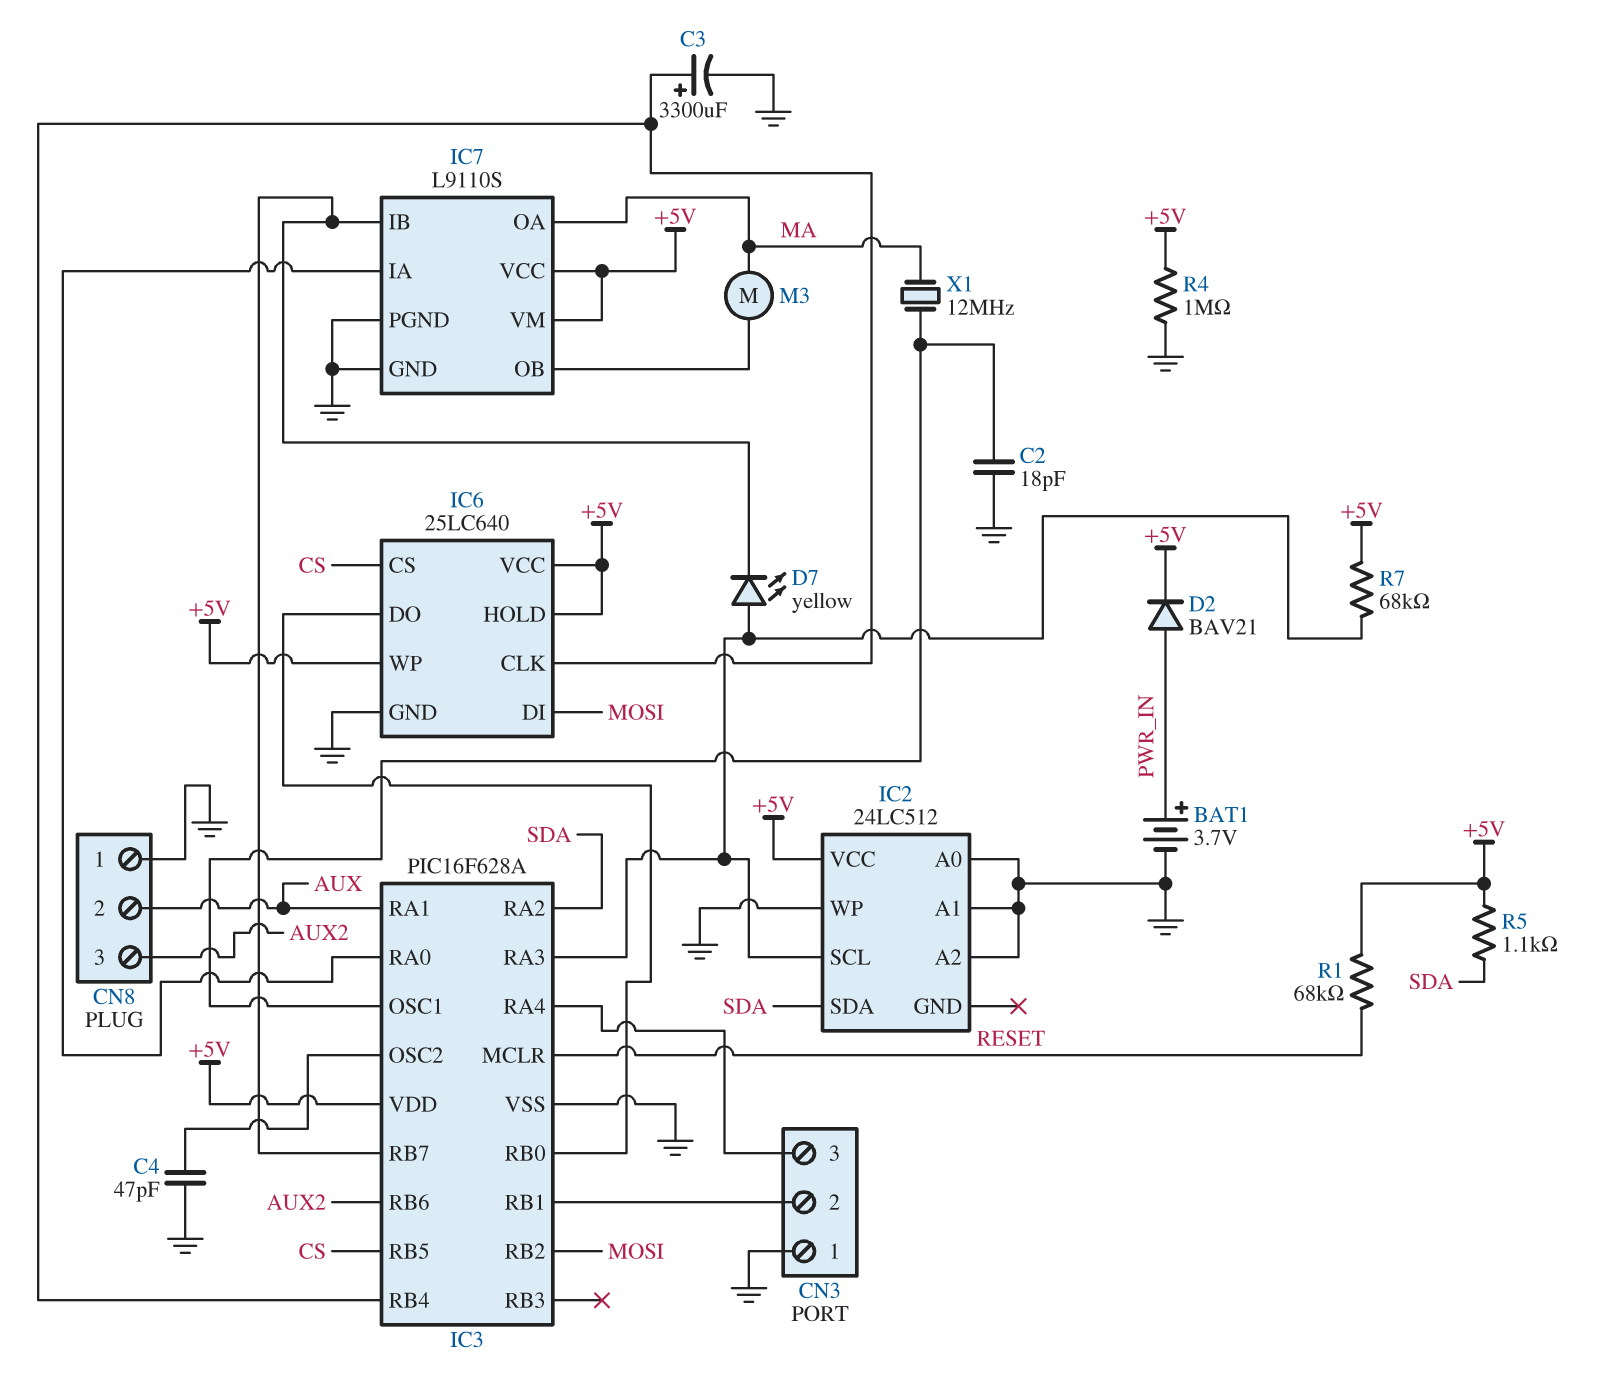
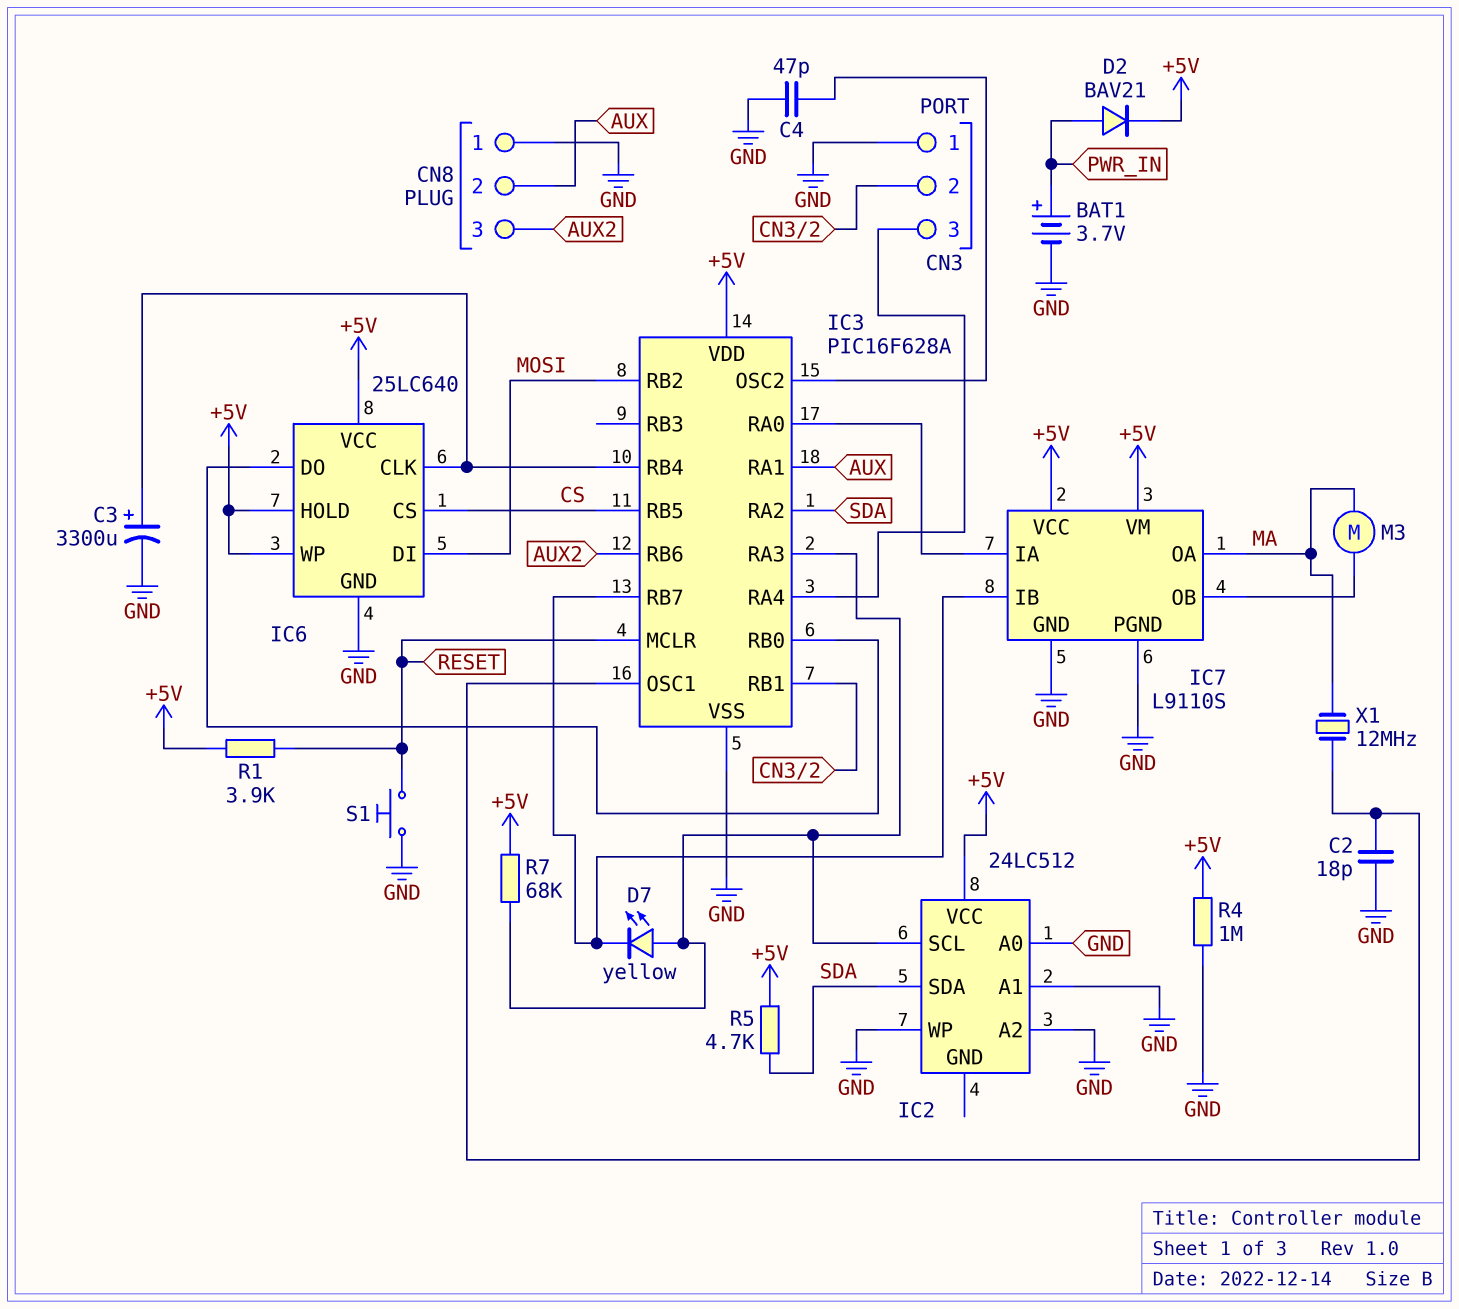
R1: 68k (+5V, RESET) -> 3.9k (+5V, RESET)
R5: 1.1k (+5V, SDA) -> 4.7k (+5V, SDA)
S1: none -> button (GND, RESET)

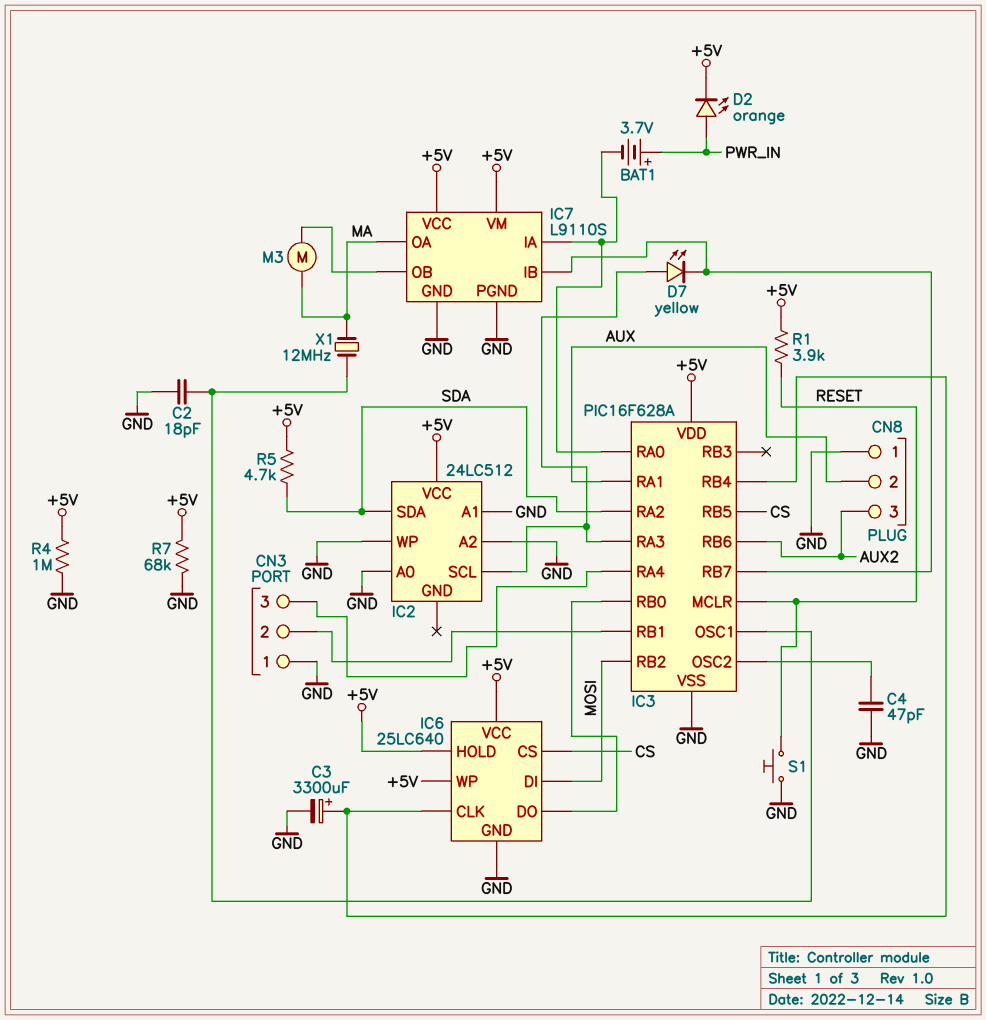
BAT1: 3.7V (plus PWR_IN, minus GND) -> 3.7V (plus PWR_IN, minus IC3/RA0)
D2: diode BAV21 (A PWR_IN, K +5V) -> LED orange (A PWR_IN, K +5V)
R7: 68k (+5V, IC2/SCL) -> 68k (+5V, GND)

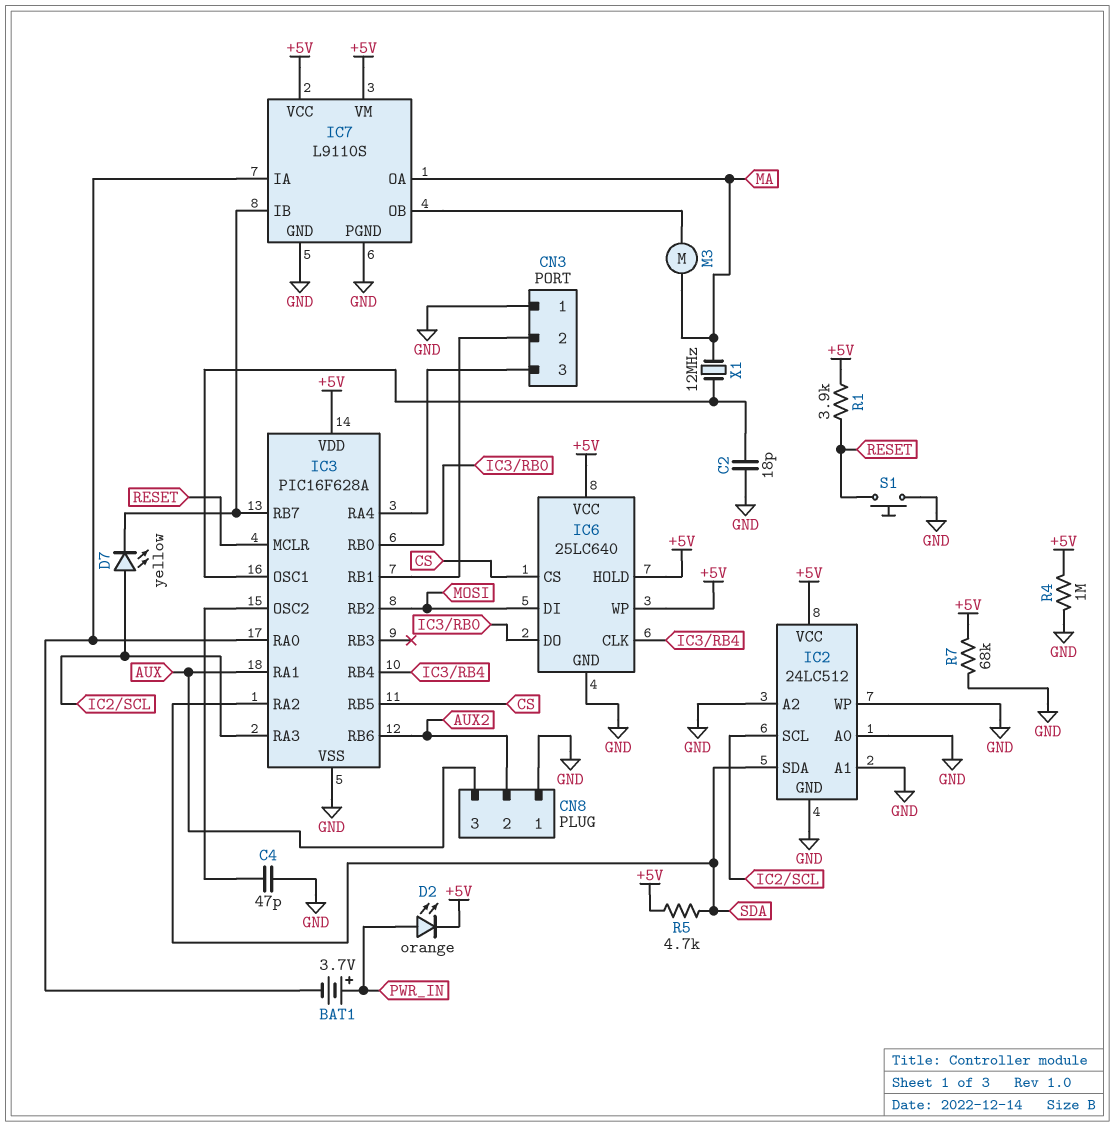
C3: 3300uF (plus IC3/RB4, minus GND) -> none
CN8 pin 2: AUX -> AUX2
CN8 pin 3: AUX2 -> AUX
IC2 pin GND: none -> GND

